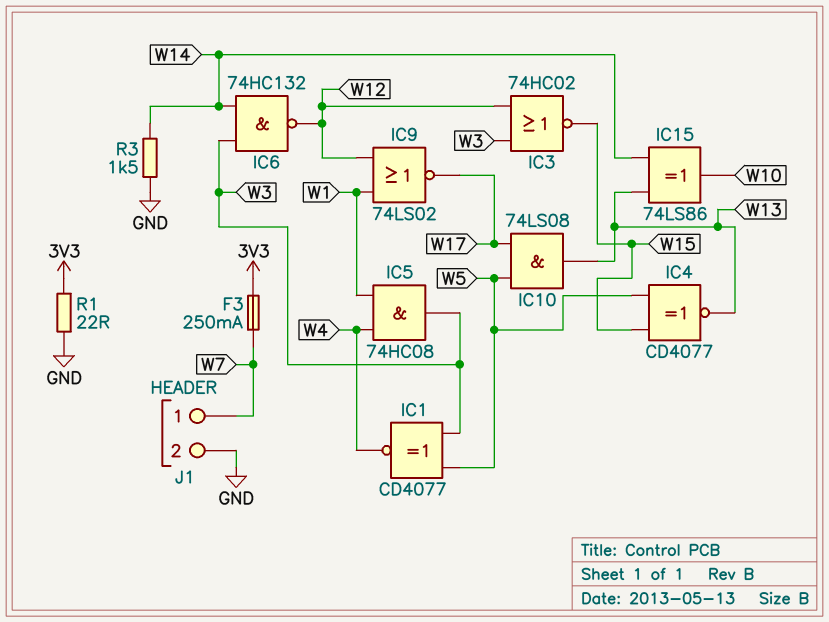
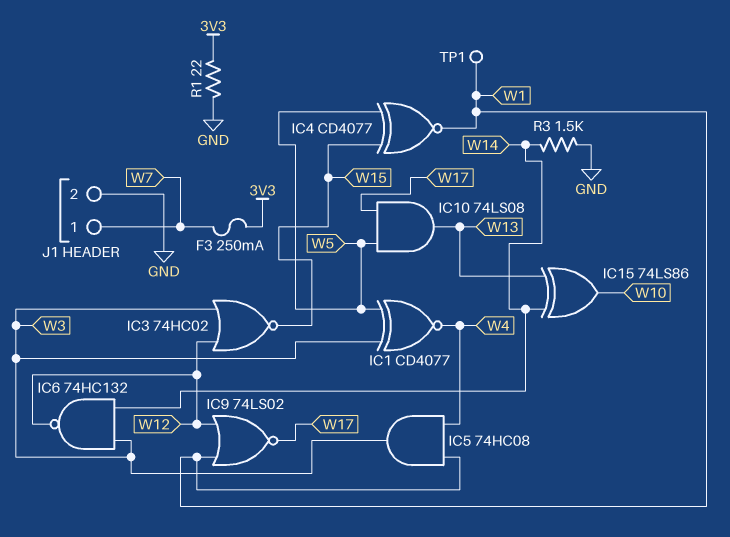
IC4: XNOR CD4077 (in W5, in W15, out W13) -> XNOR CD4077 (in W5, in W15, out W1)
TP1: none -> test point (W1)

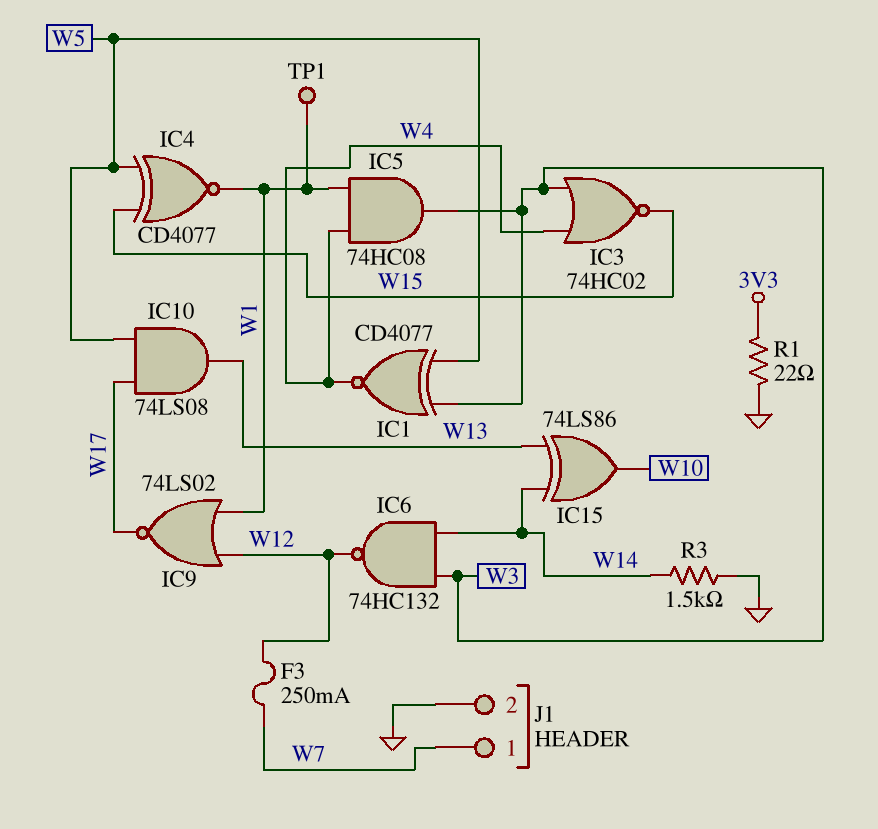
F3: 250mA (3V3, W7) -> 250mA (W7, W12)
IC3: NOR 74HC02 (in W3, in W12, out W15) -> NOR 74HC02 (in W3, in W4, out W15)

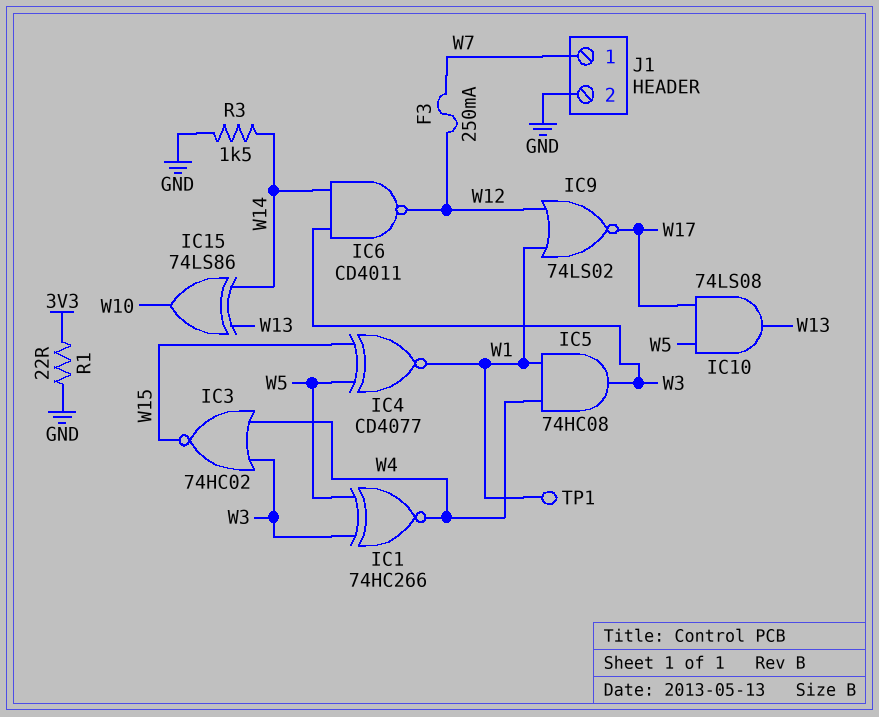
IC1: XNOR CD4077 (in W3, in W5, out W4) -> XNOR 74HC266 (in W3, in W5, out W4)
IC6: NAND 74HC132 (in W3, in W14, out W12) -> NAND CD4011 (in W3, in W14, out W12)

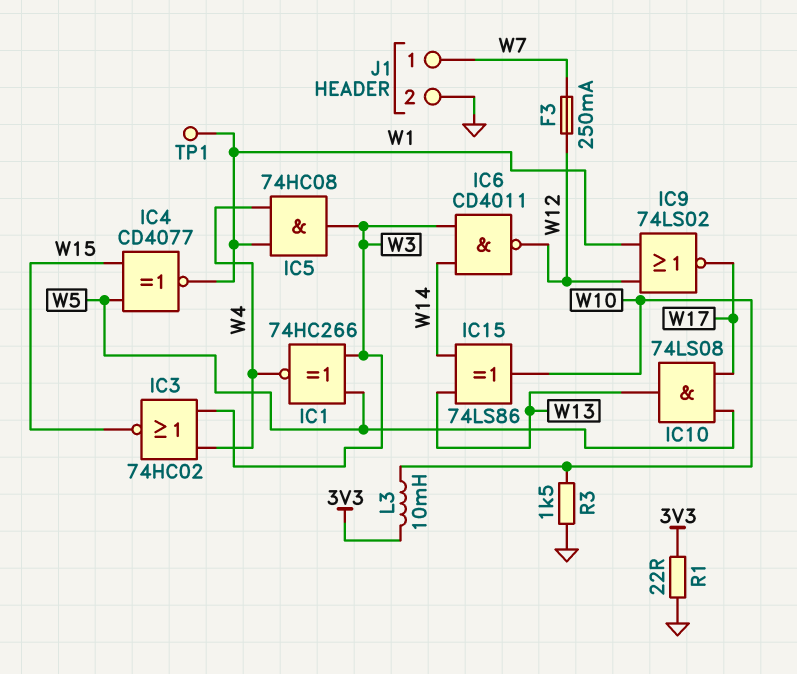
L3: none -> 10mH (3V3, W10)
R3: 1.5k (GND, W14) -> 1.5k (GND, W10)

